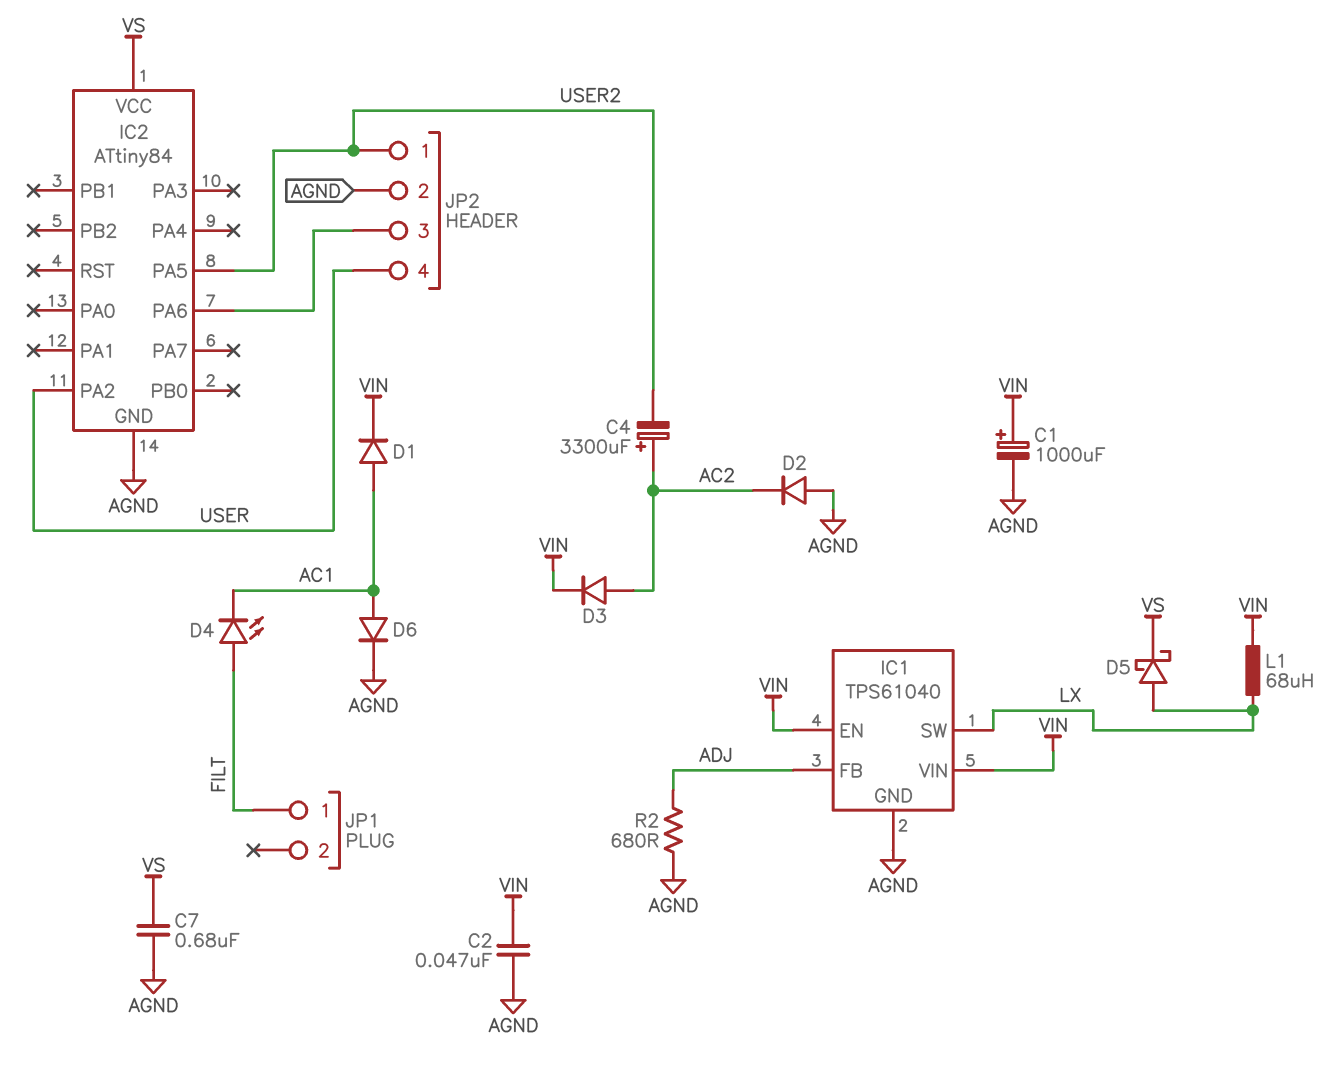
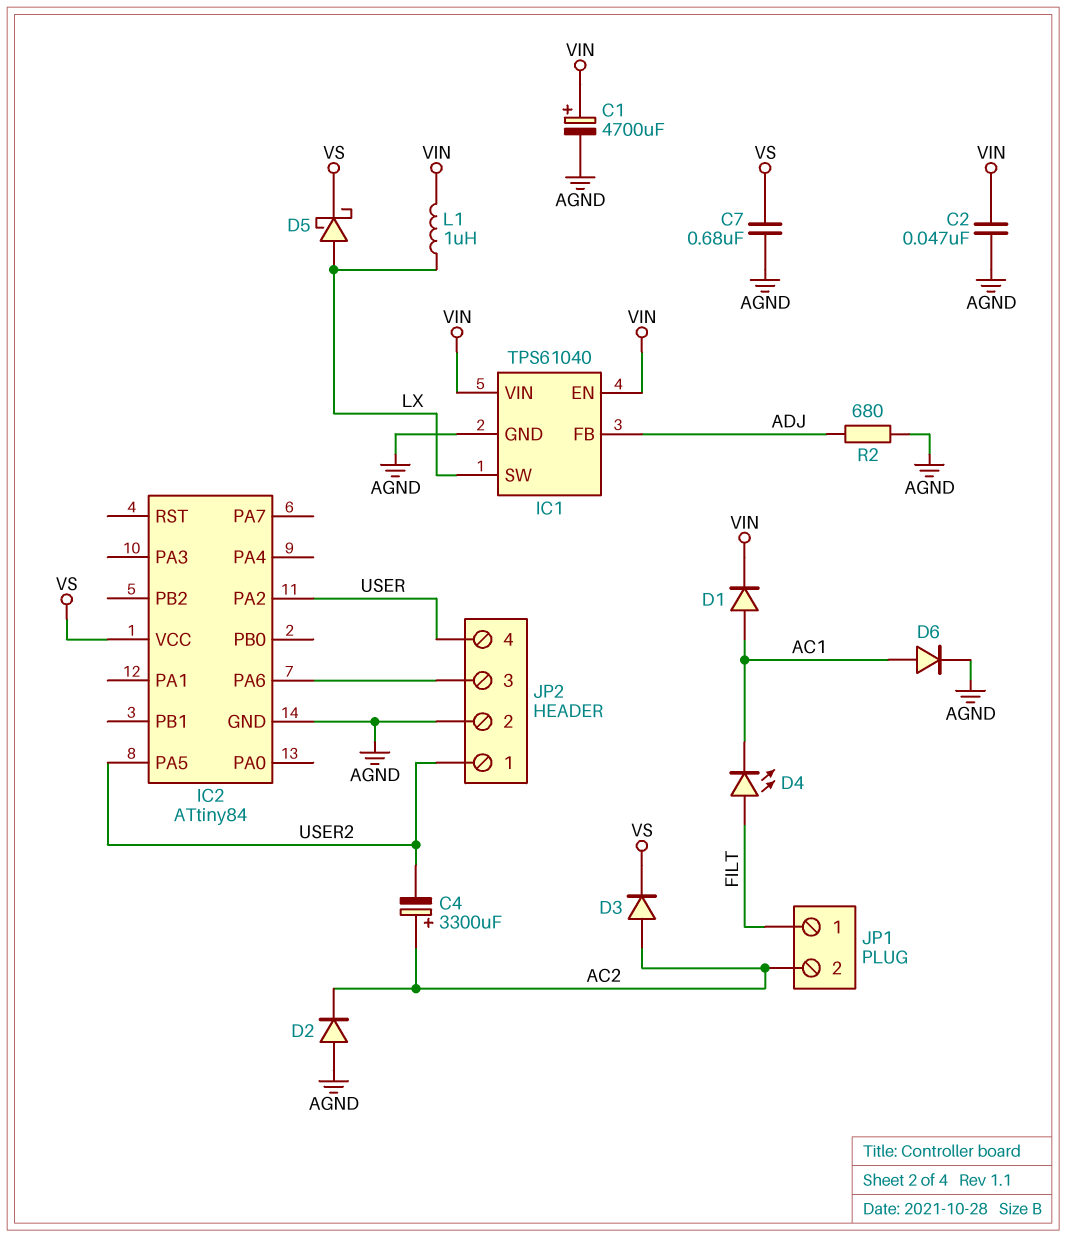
C1: 1000uF (plus VIN, minus AGND) -> 4700uF (plus VIN, minus AGND)
D3: diode (A AC2, K VIN) -> diode (A AC2, K VS)
JP1 pin 2: none -> AC2
L1: 68uH (LX, VIN) -> 1uH (LX, VIN)

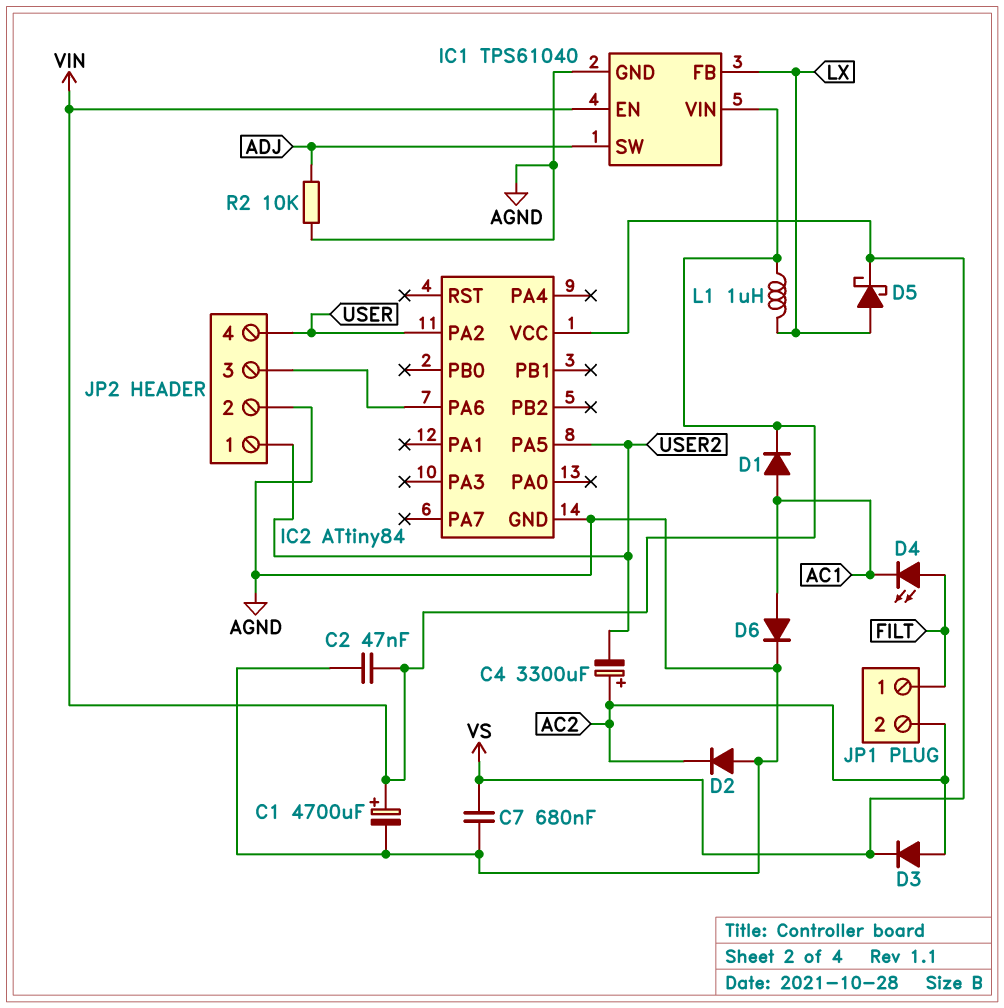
IC1 pin FB: ADJ -> LX
IC1 pin SW: LX -> ADJ
R2: 680 (ADJ, AGND) -> 10k (ADJ, AGND)

